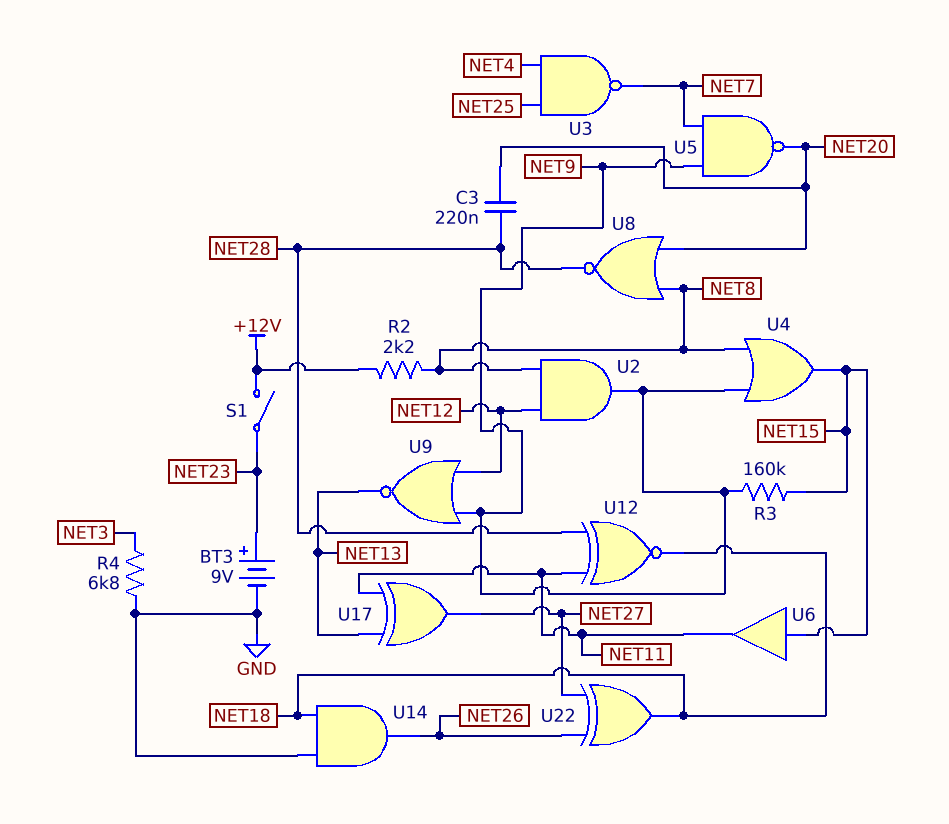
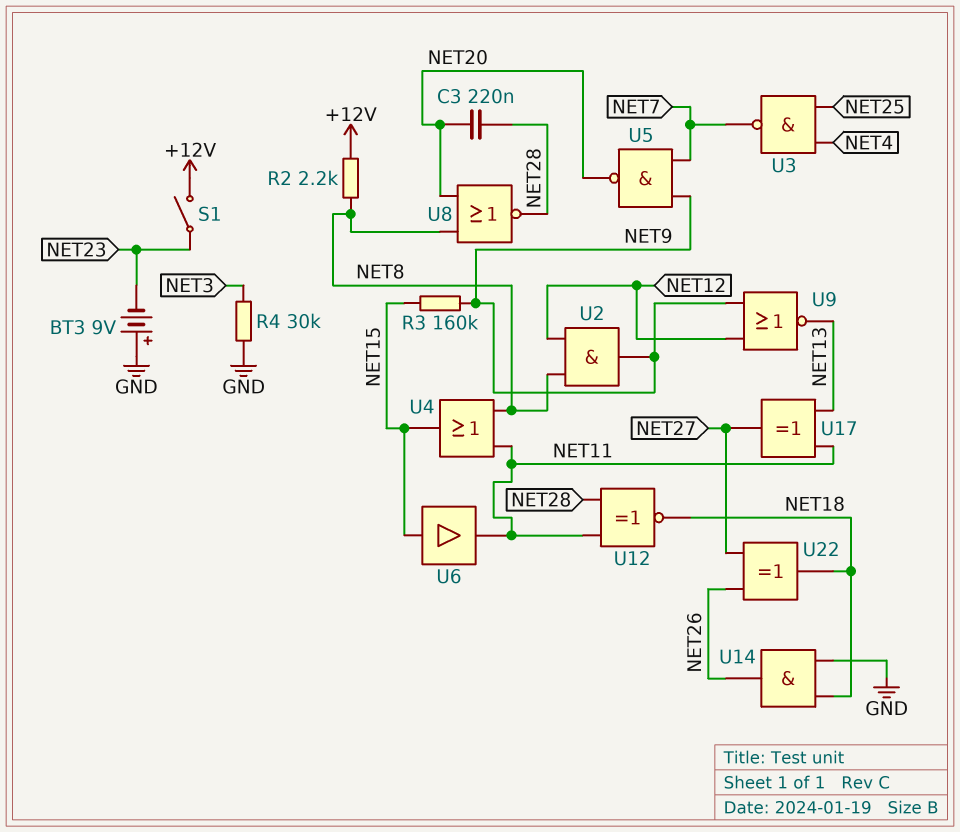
BT3: 9V (plus NET23, minus GND) -> 9V (plus GND, minus NET23)
R4: 6.8k (GND, NET3) -> 30k (GND, NET3)
U4: OR (in NET8, in NET9, out NET15) -> OR (in NET8, in NET11, out NET15)

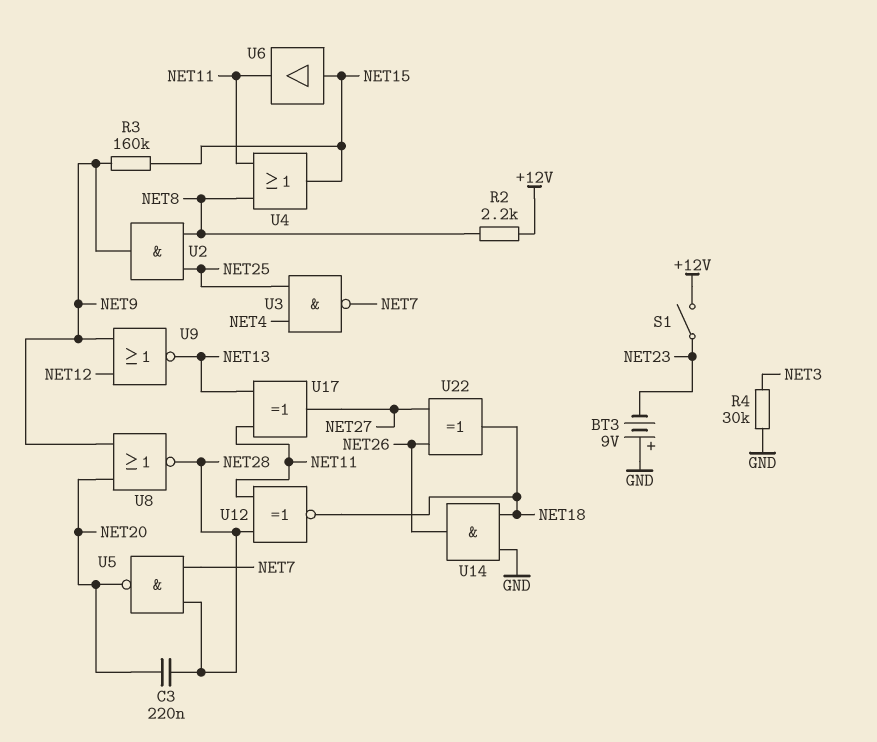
U2: AND (in NET8, in NET12, out NET9) -> AND (in NET8, in NET25, out NET9)
U5: NAND (in NET7, in NET9, out NET20) -> NAND (in NET7, in NET28, out NET20)
U8: NOR (in NET8, in NET20, out NET28) -> NOR (in NET9, in NET20, out NET28)

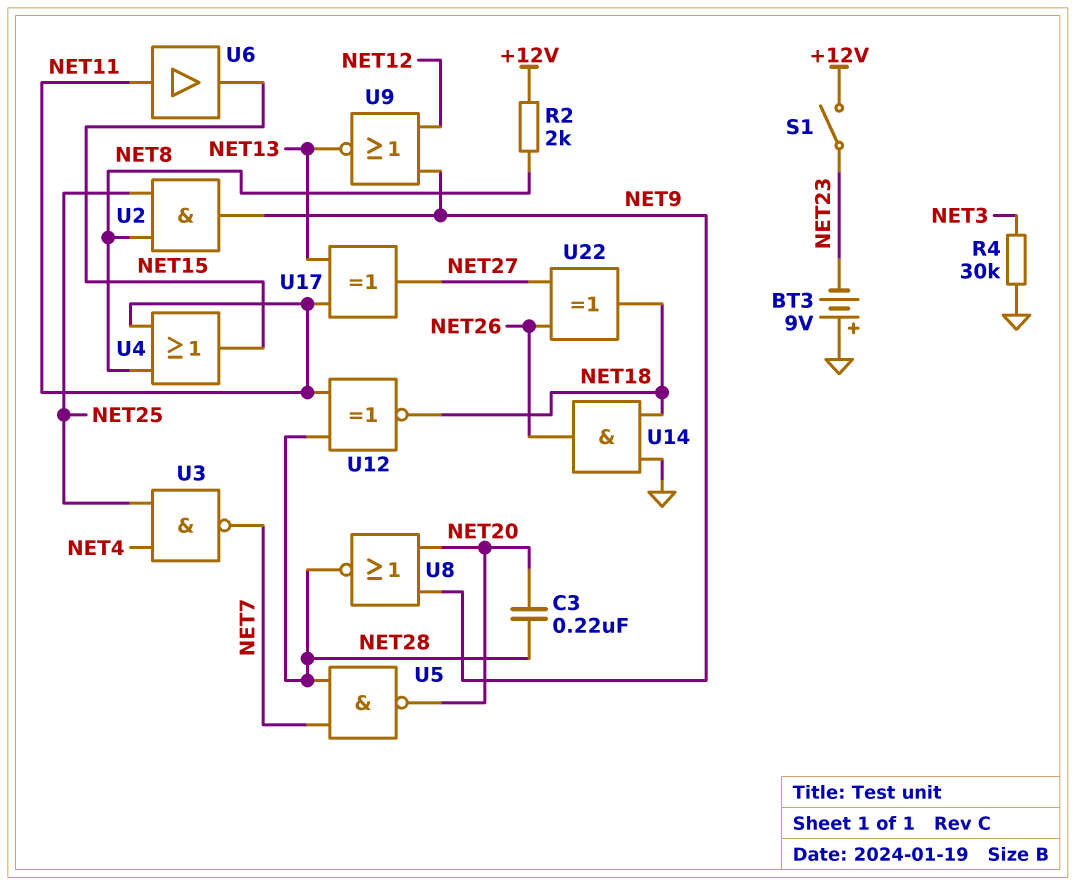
R2: 2.2k (+12V, NET8) -> 2k (+12V, NET8)
R3: 160k (NET9, NET15) -> none
U6: buffer (in NET15, out NET11) -> buffer (in NET11, out NET15)

